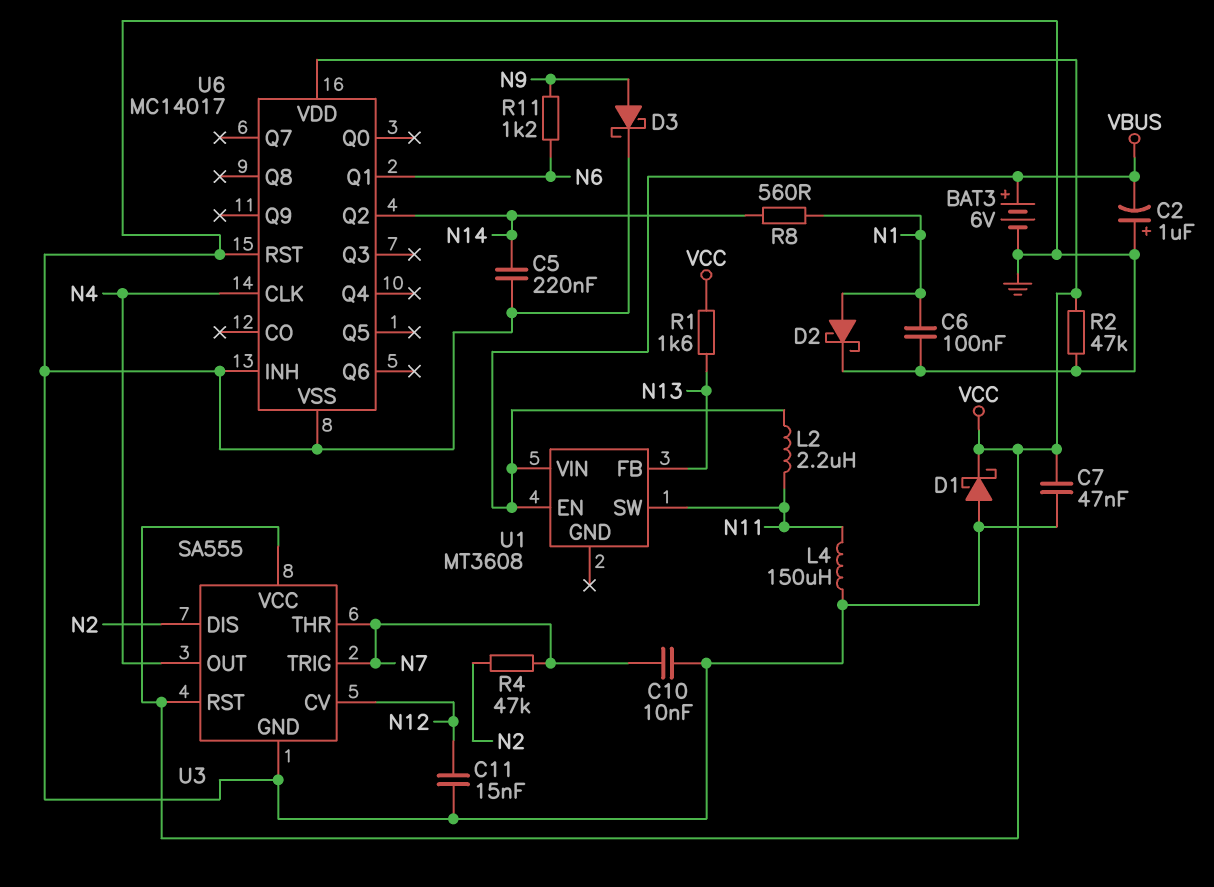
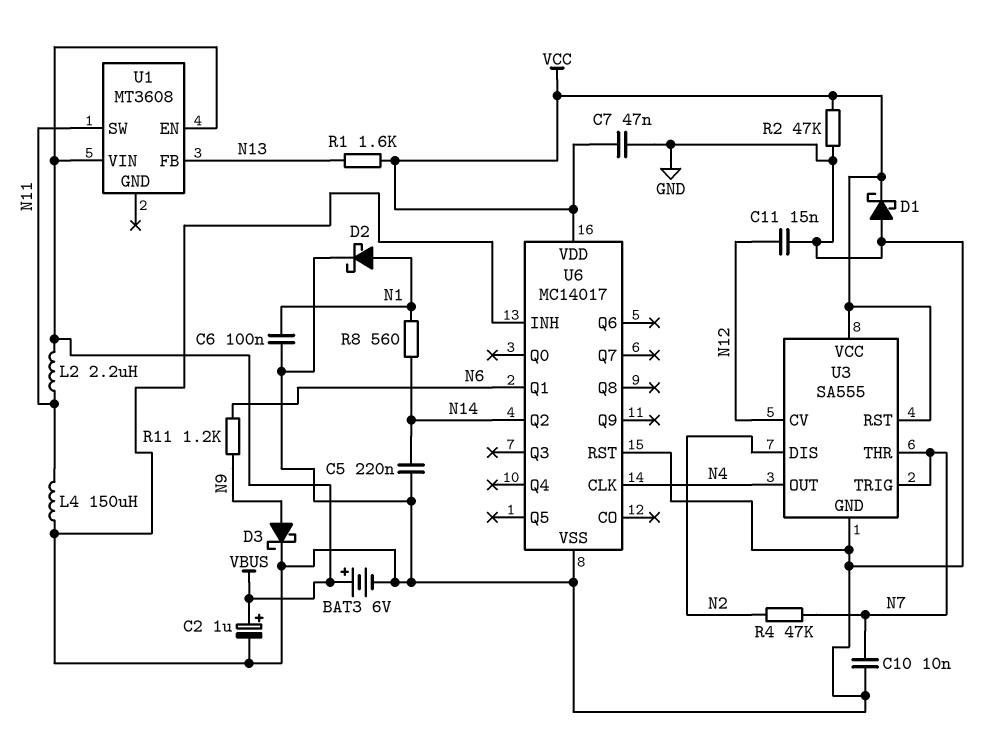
C2: 1uF (plus GND, minus VBUS) -> 1uF (plus VBUS, minus GND)

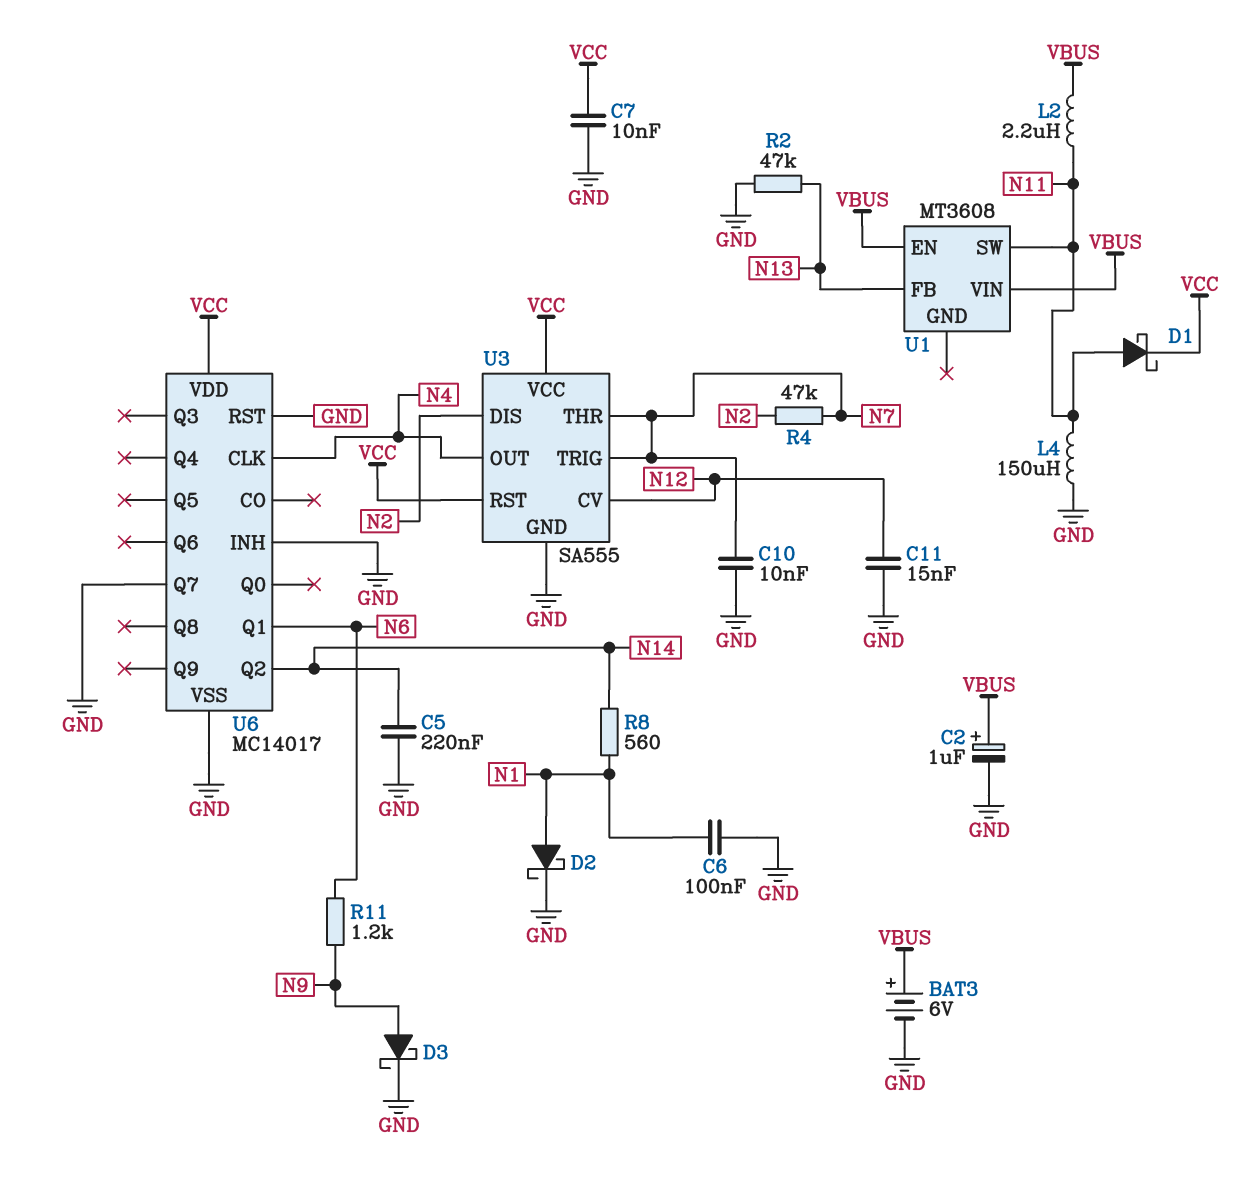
C7: 47nF (GND, VCC) -> 10nF (GND, VCC)
D1: schottky (A GND, K VCC) -> schottky (A N11, K VCC)
R1: 1.6k (N13, VCC) -> none
R2: 47k (GND, VCC) -> 47k (GND, N13)
U6 pin Q7: none -> GND

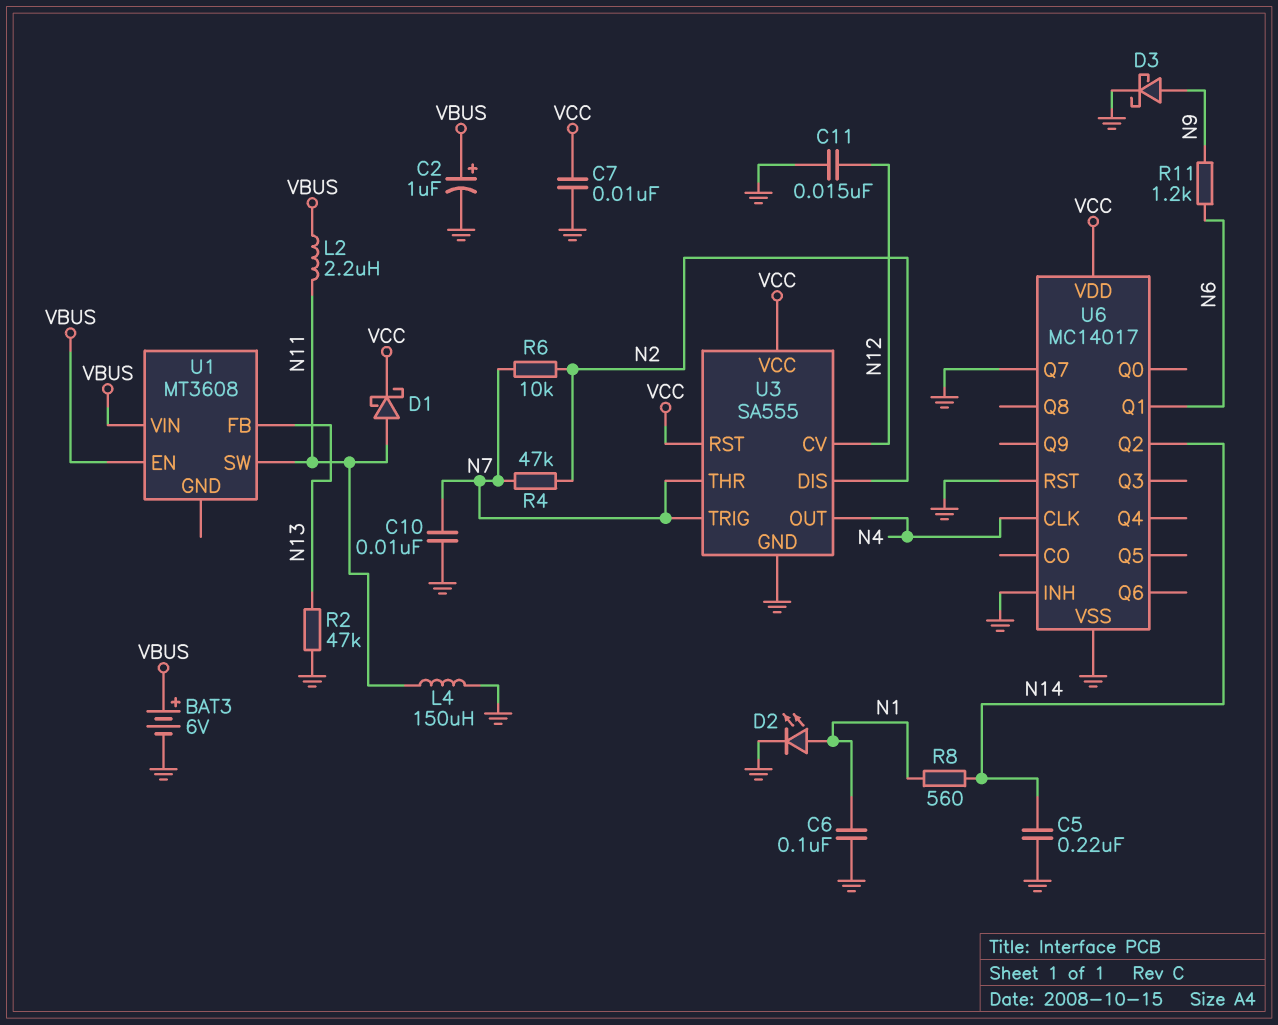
D2: schottky (A N1, K GND) -> LED (A N1, K GND)
R6: none -> 10k (N2, N7)

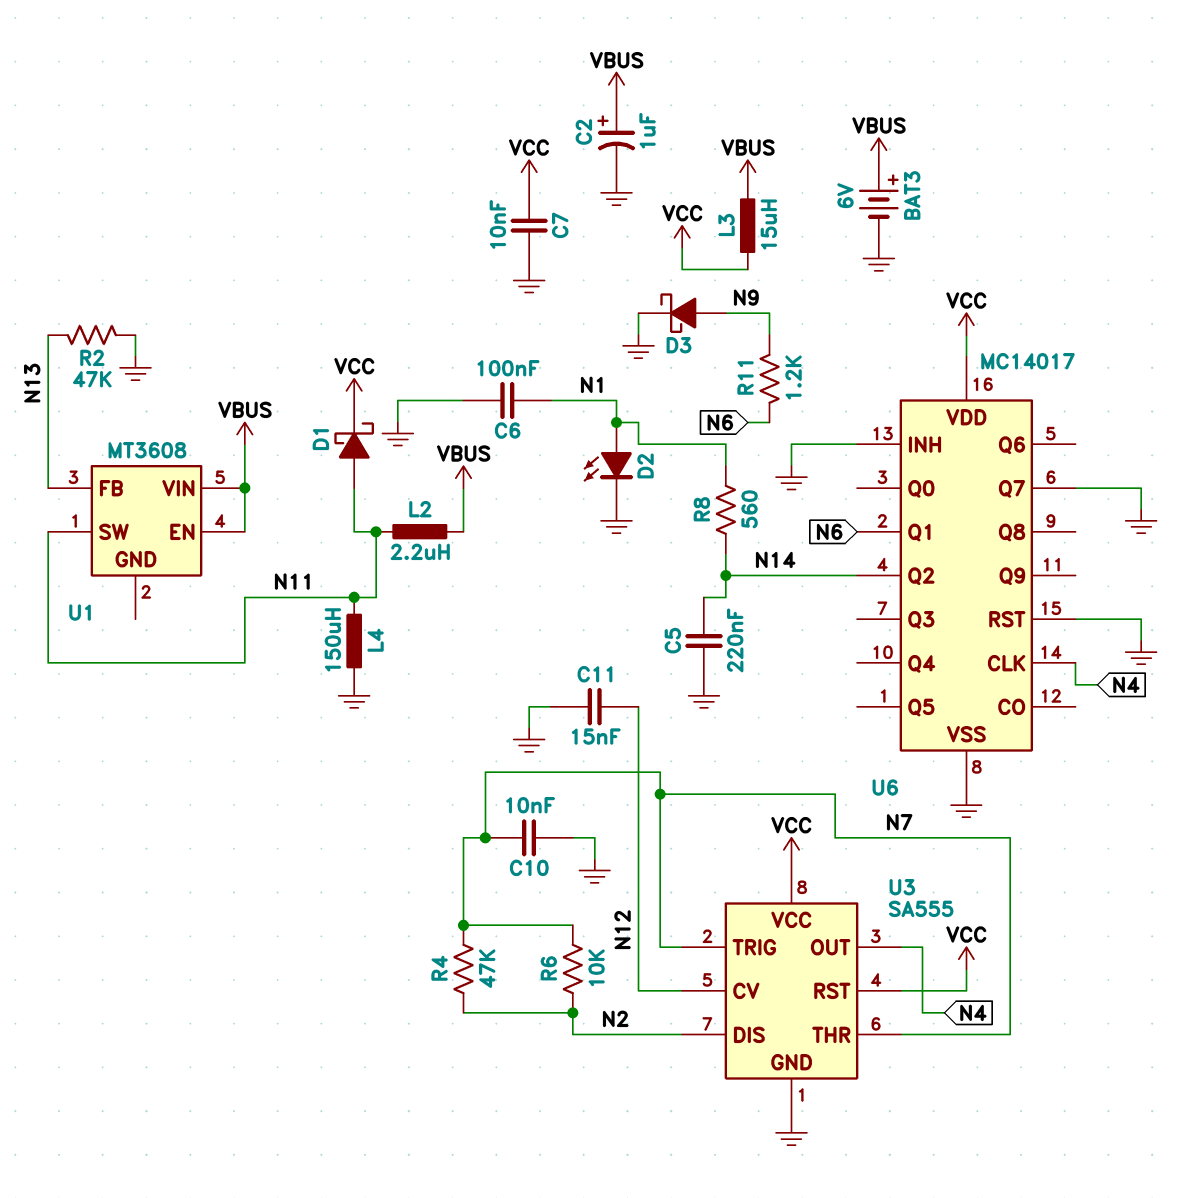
L3: none -> 15uH (VBUS, VCC)

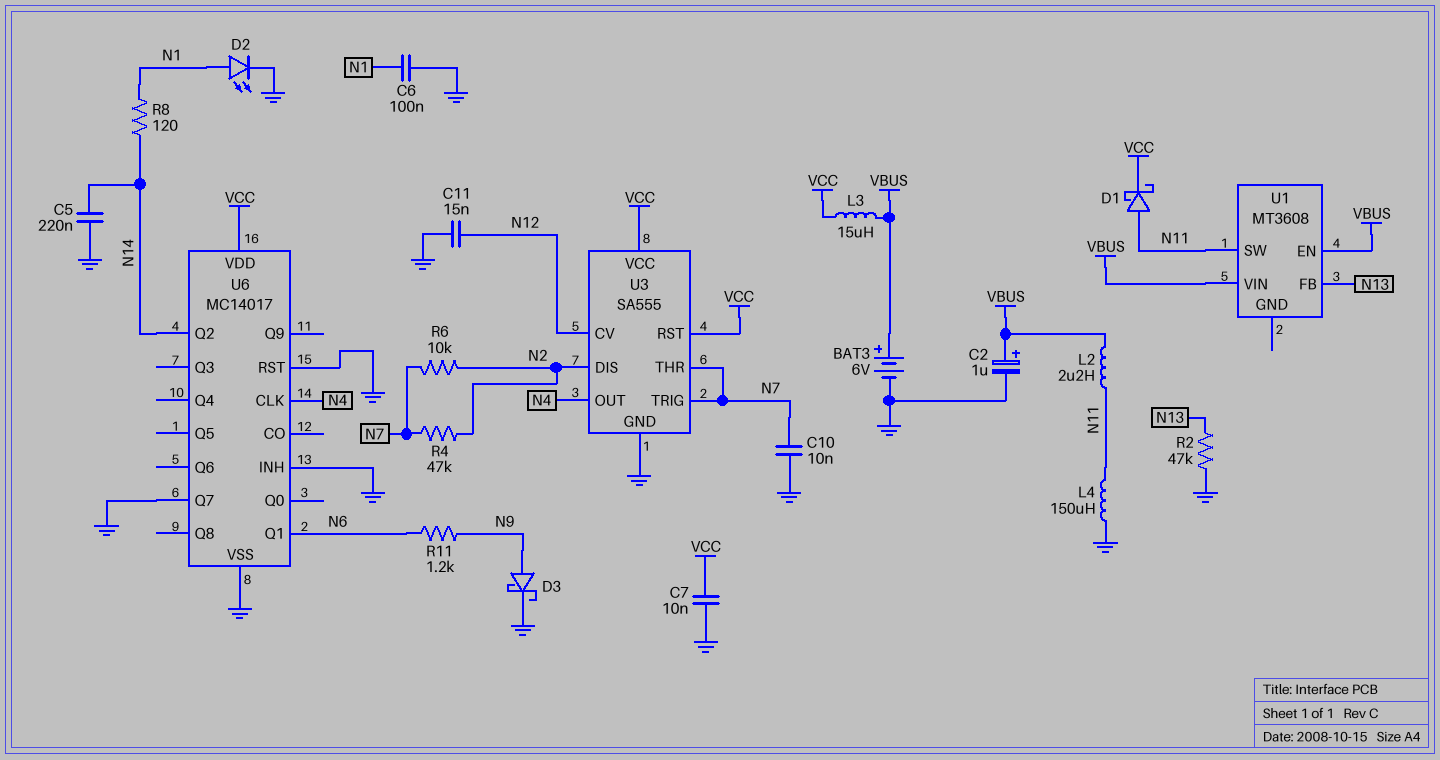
R8: 560 (N1, N14) -> 120 (N1, N14)

